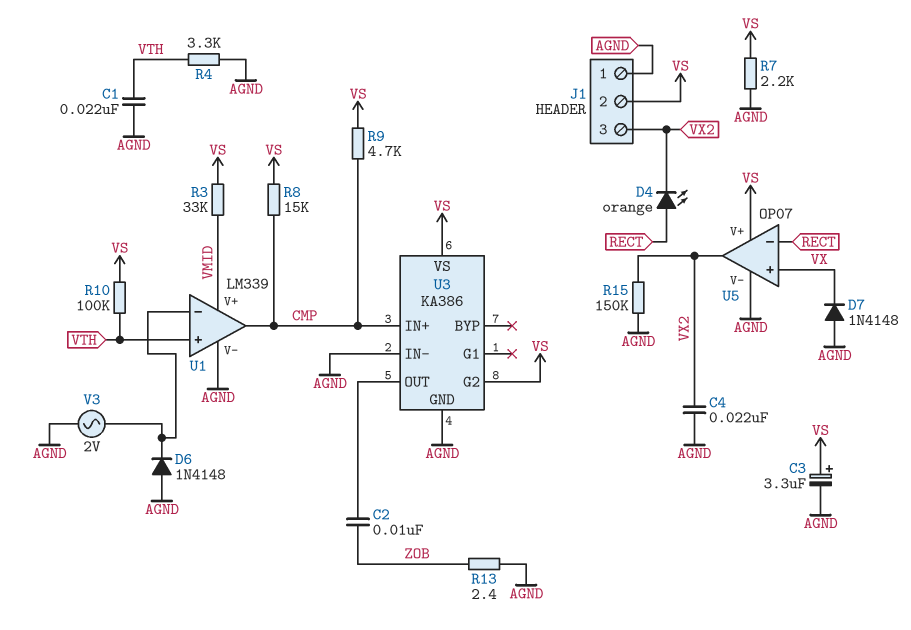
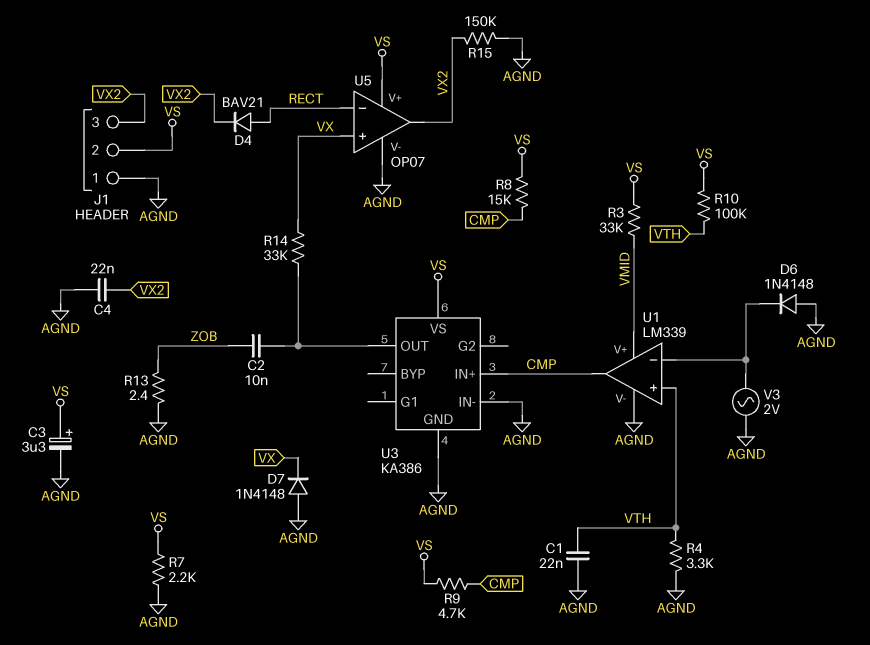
D4: LED orange (A RECT, K VX2) -> diode BAV21 (A RECT, K VX2)
R14: none -> 33k (U3/OUT, VX)
U3 pin G2: VS -> none

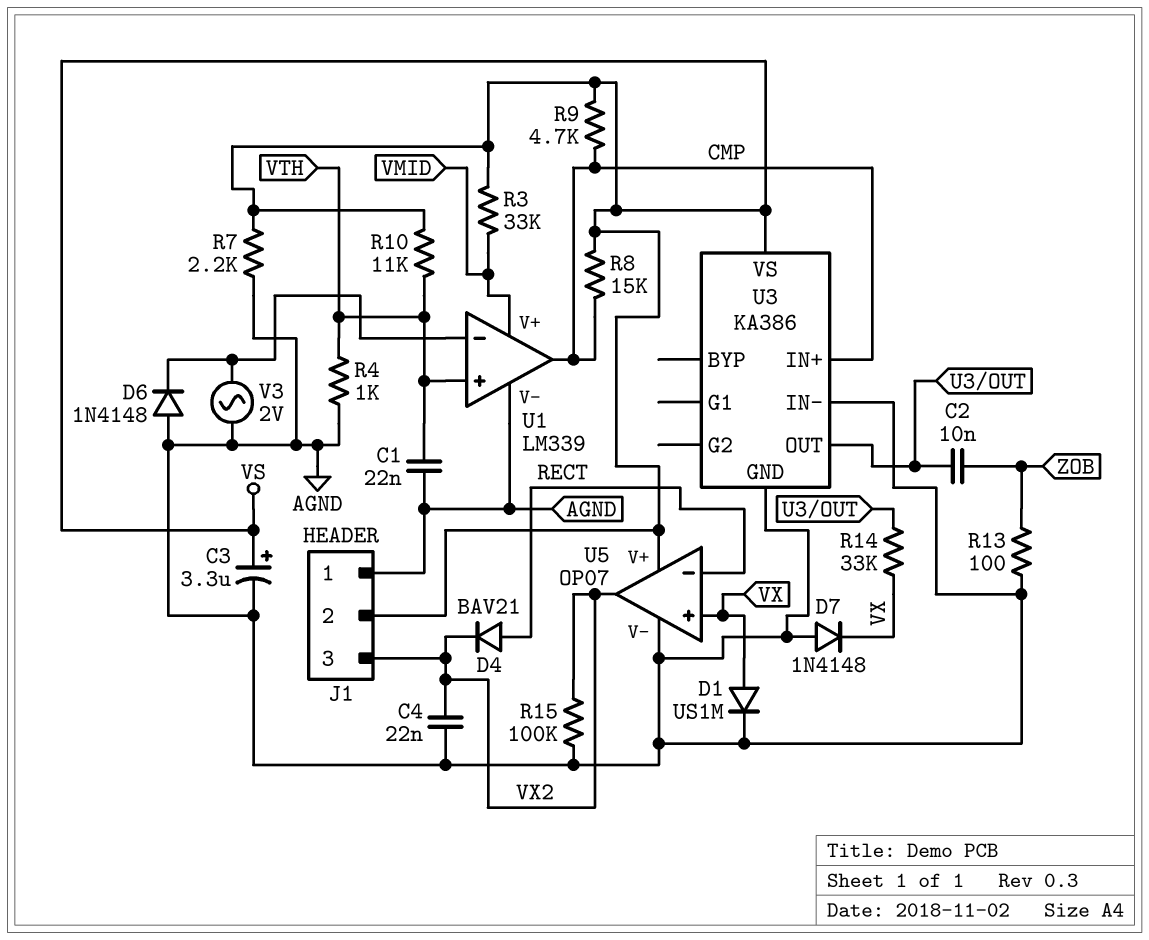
D1: none -> diode US1M (A VX, K AGND)
R4: 3.3k (AGND, VTH) -> 1k (AGND, VTH)
R10: 100k (VS, VTH) -> 11k (VS, VTH)
R13: 2.4 (AGND, ZOB) -> 100 (AGND, ZOB)
R15: 150k (AGND, VX2) -> 100k (AGND, VX2)

